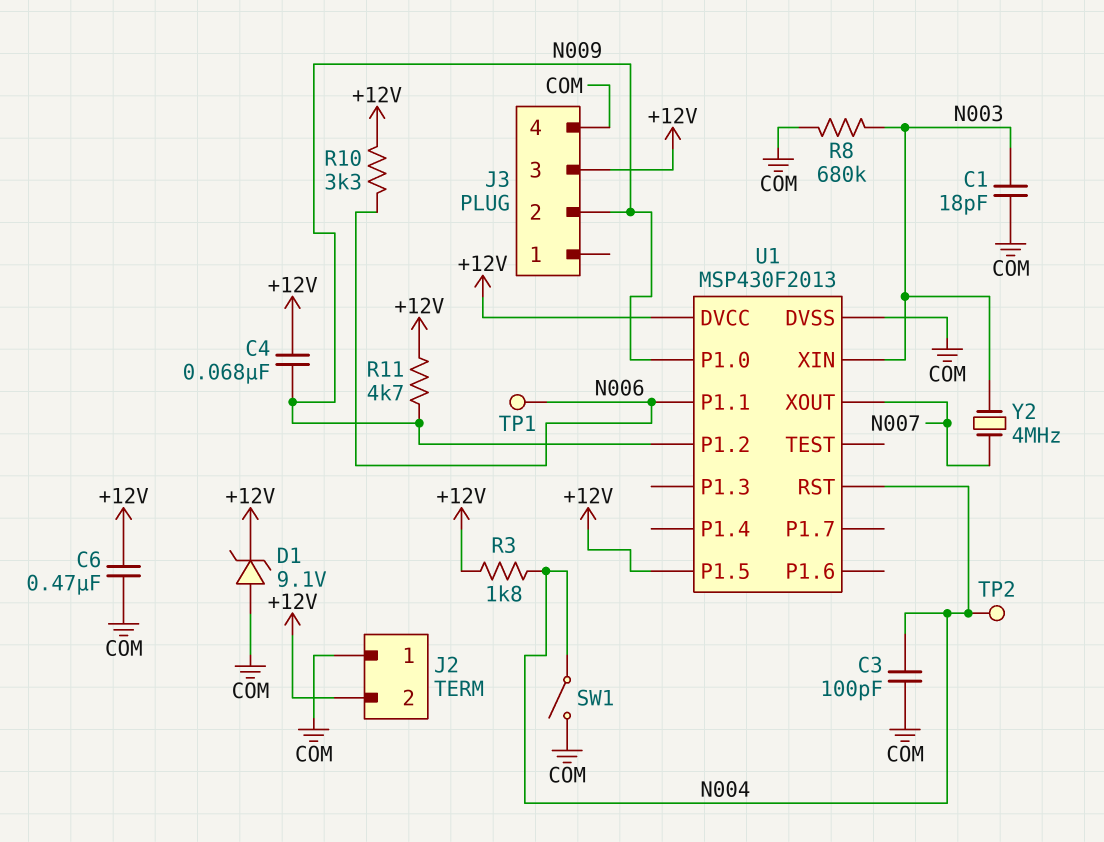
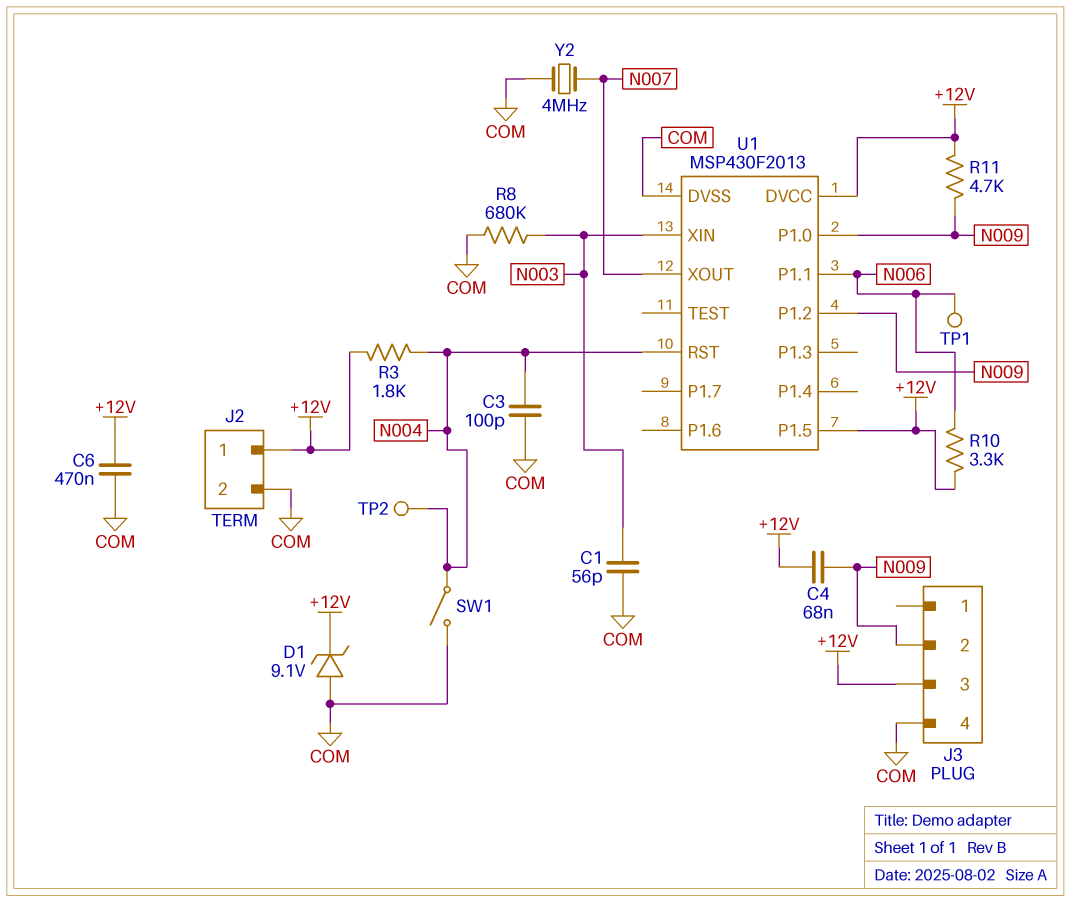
C1: 18pF (COM, N003) -> 56pF (COM, N003)
J2 pin 1: COM -> +12V
J2 pin 2: +12V -> COM
Y2: 4MHz (N003, N007) -> 4MHz (COM, N007)

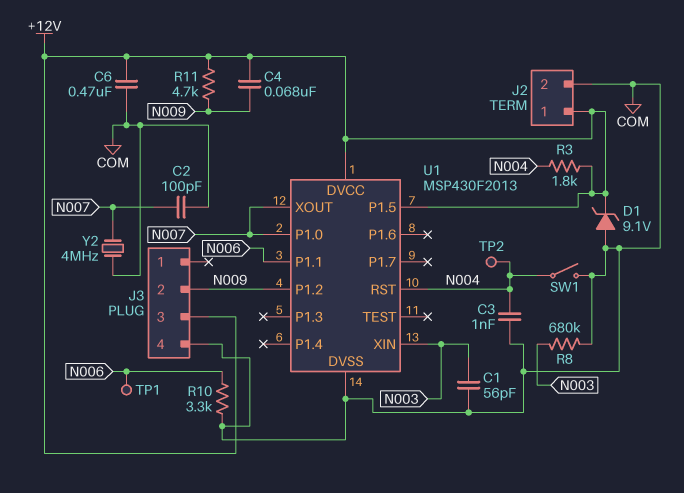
C2: none -> 100pF (COM, N007)
C3: 100pF (COM, N004) -> 1nF (COM, N004)
R10: 3.3k (+12V, N006) -> 3.3k (COM, N006)
U1 pin P1.0: N009 -> N007

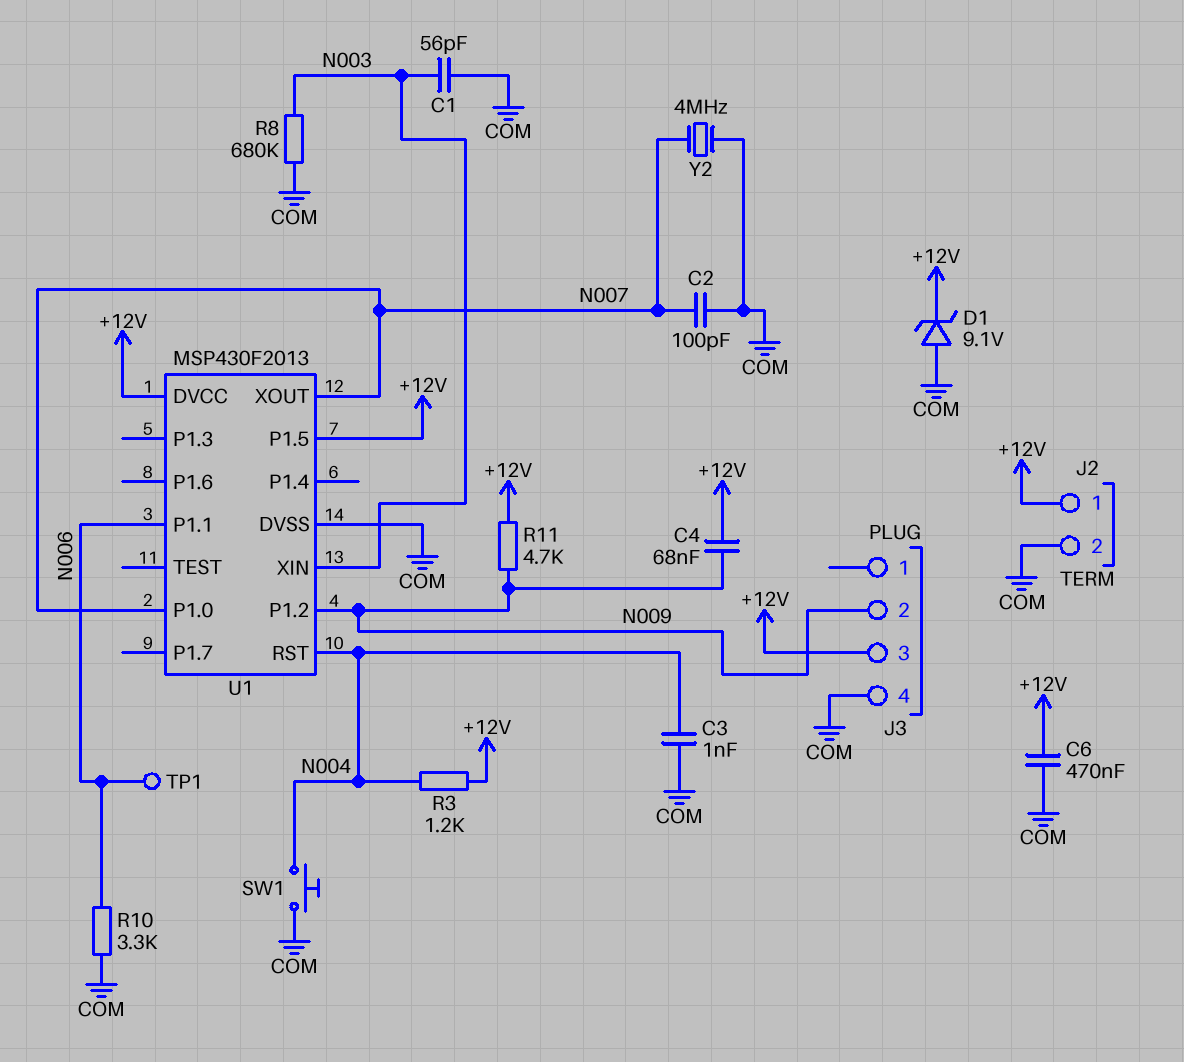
R3: 1.8k (+12V, N004) -> 1.2k (+12V, N004)
SW1: switch (COM, N004) -> button (COM, N004)
TP2: test point (N004) -> none

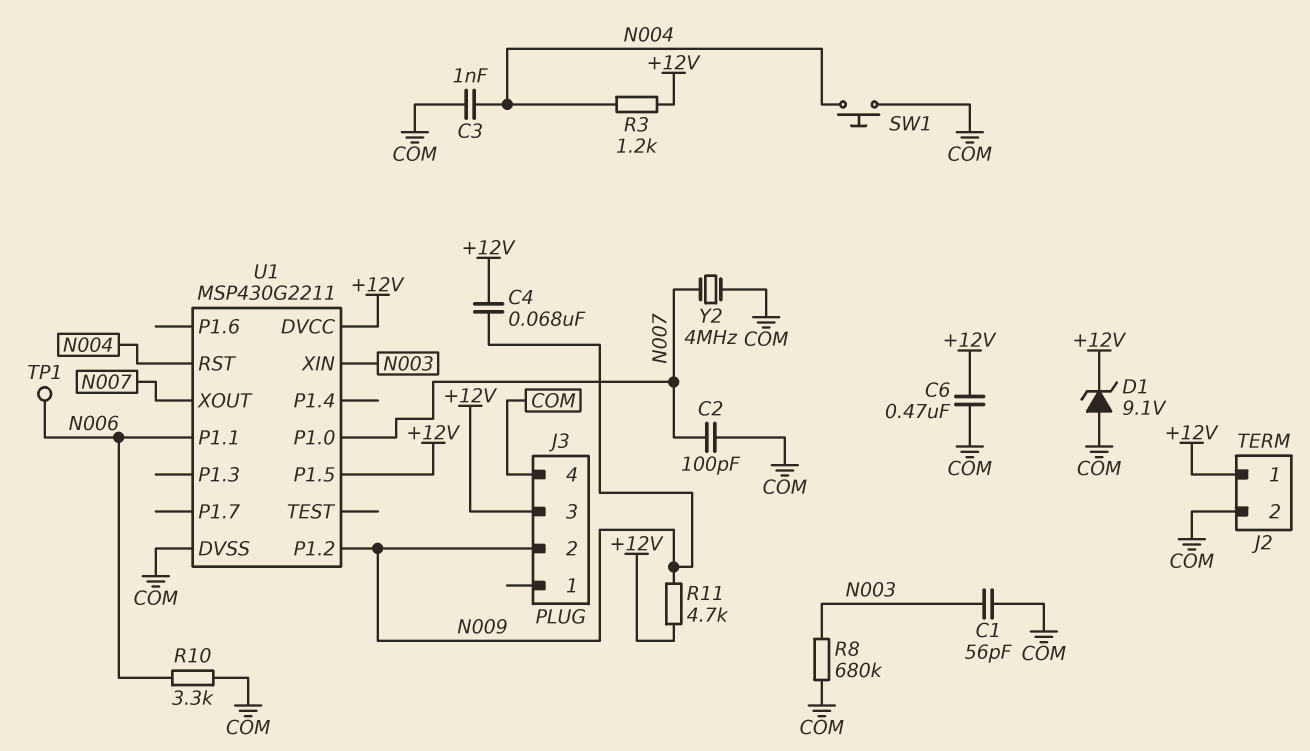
U1: MSP430F2013 -> MSP430G2211

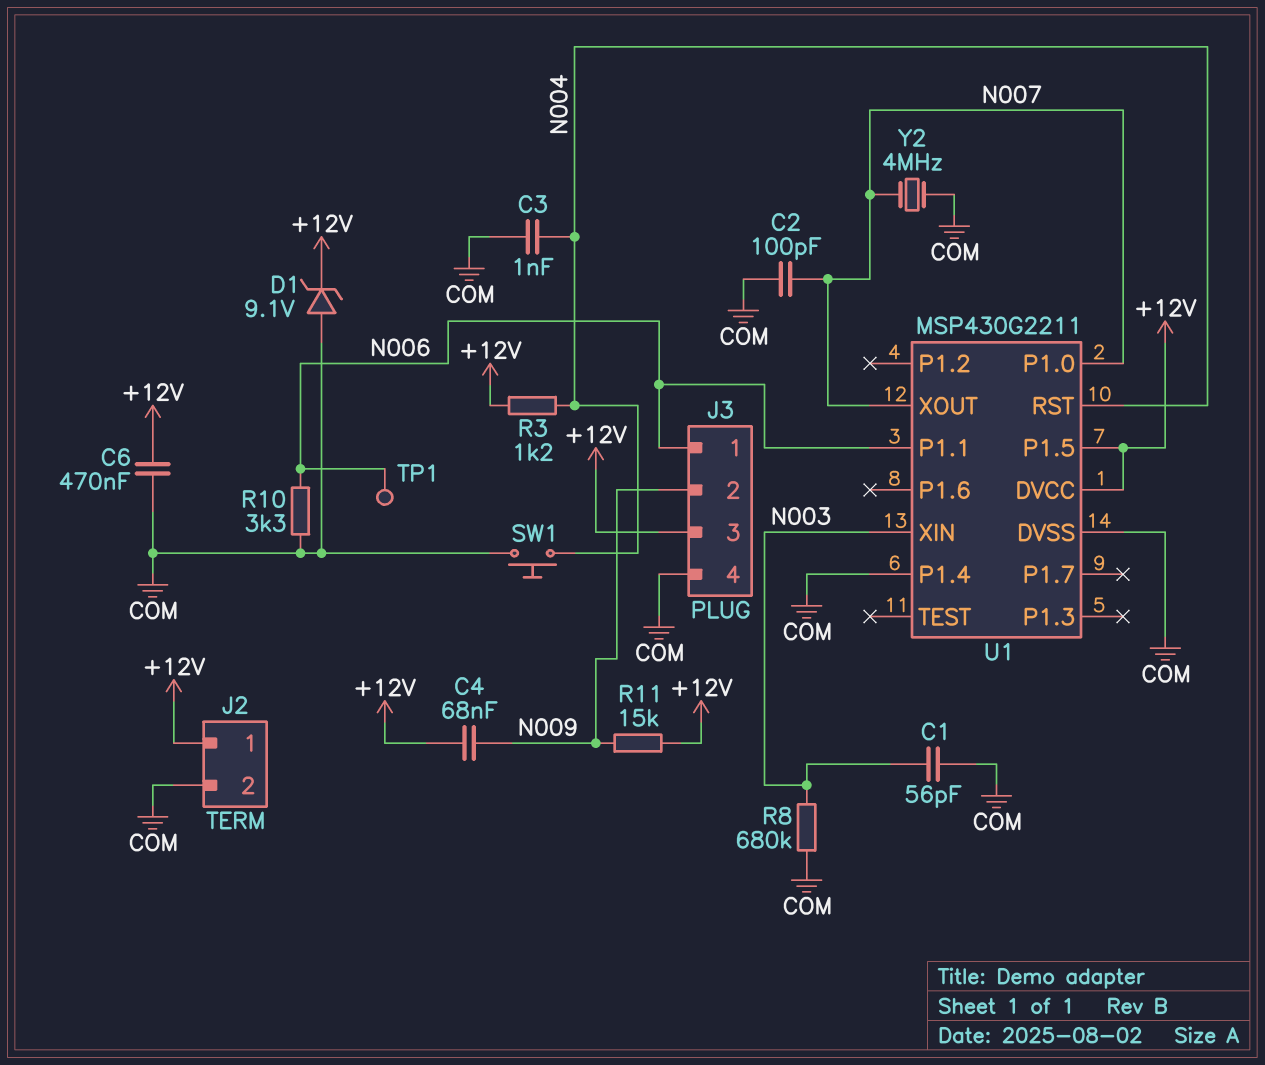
J3 pin 1: none -> N006
R11: 4.7k (+12V, N009) -> 15k (+12V, N009)
U1 pin P1.2: N009 -> none
U1 pin P1.4: none -> COM

